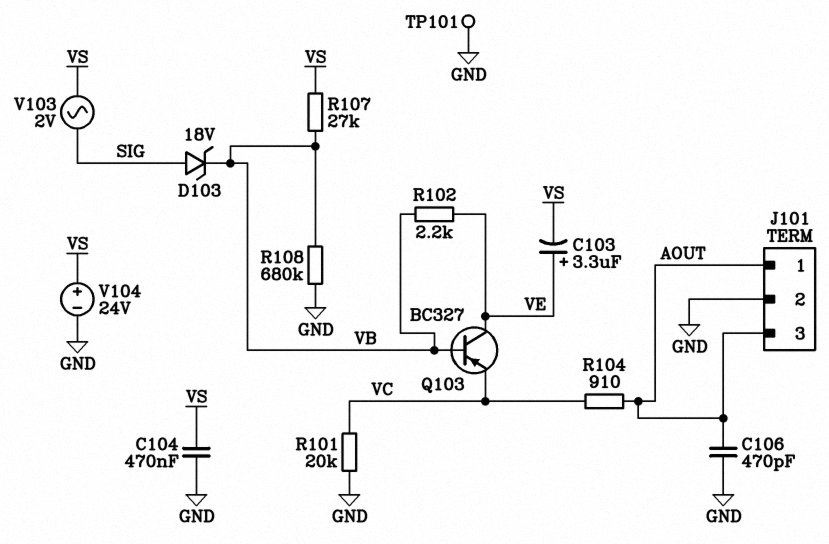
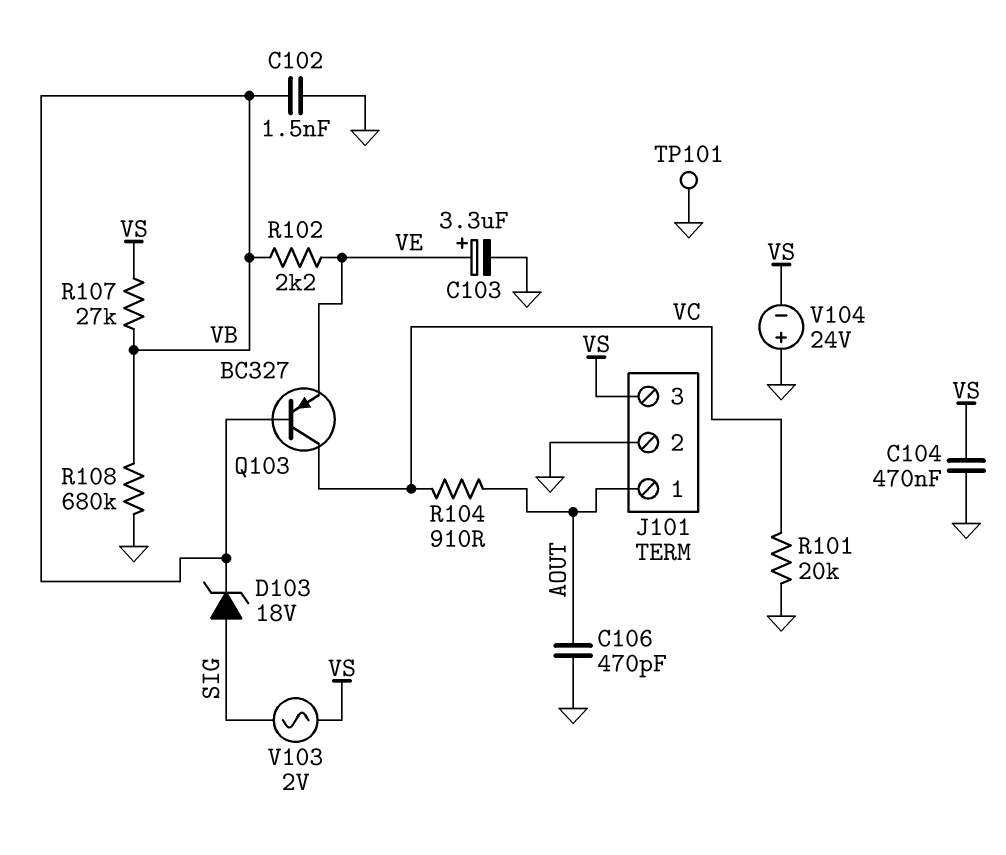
C102: none -> 1.5nF (GND, VB)
C103: 3.3uF (plus VE, minus VS) -> 3.3uF (plus VE, minus GND)
J101 pin 3: AOUT -> VS
Q103: PNP BC327 (B VB, C VE, E VC) -> PNP BC327 (B VB, C VC, E VE)
V104: 24V (plus VS, minus GND) -> 24V (plus GND, minus VS)

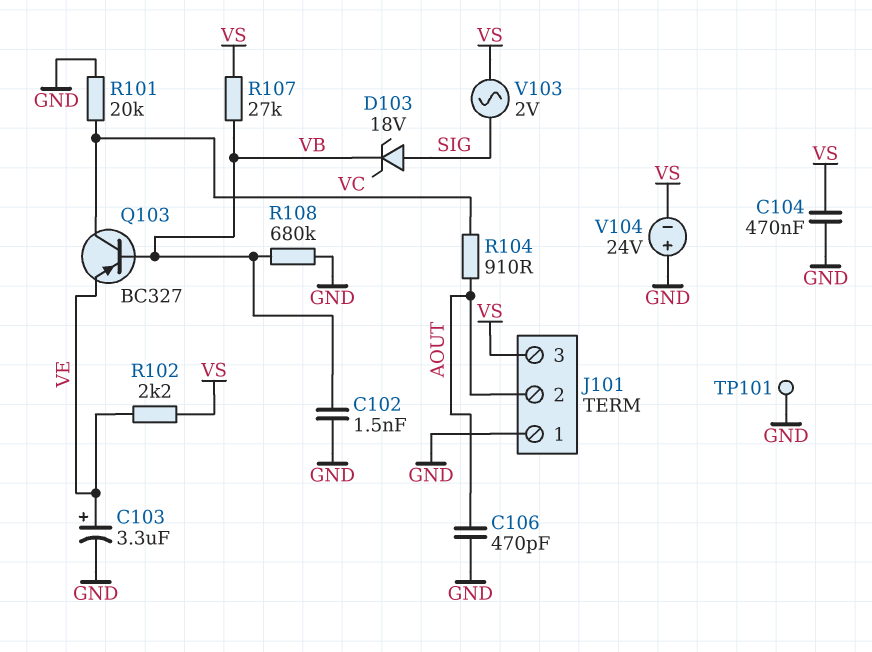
J101 pin 1: AOUT -> GND
J101 pin 2: GND -> AOUT
R102: 2.2k (VB, VE) -> 2.2k (VE, VS)

